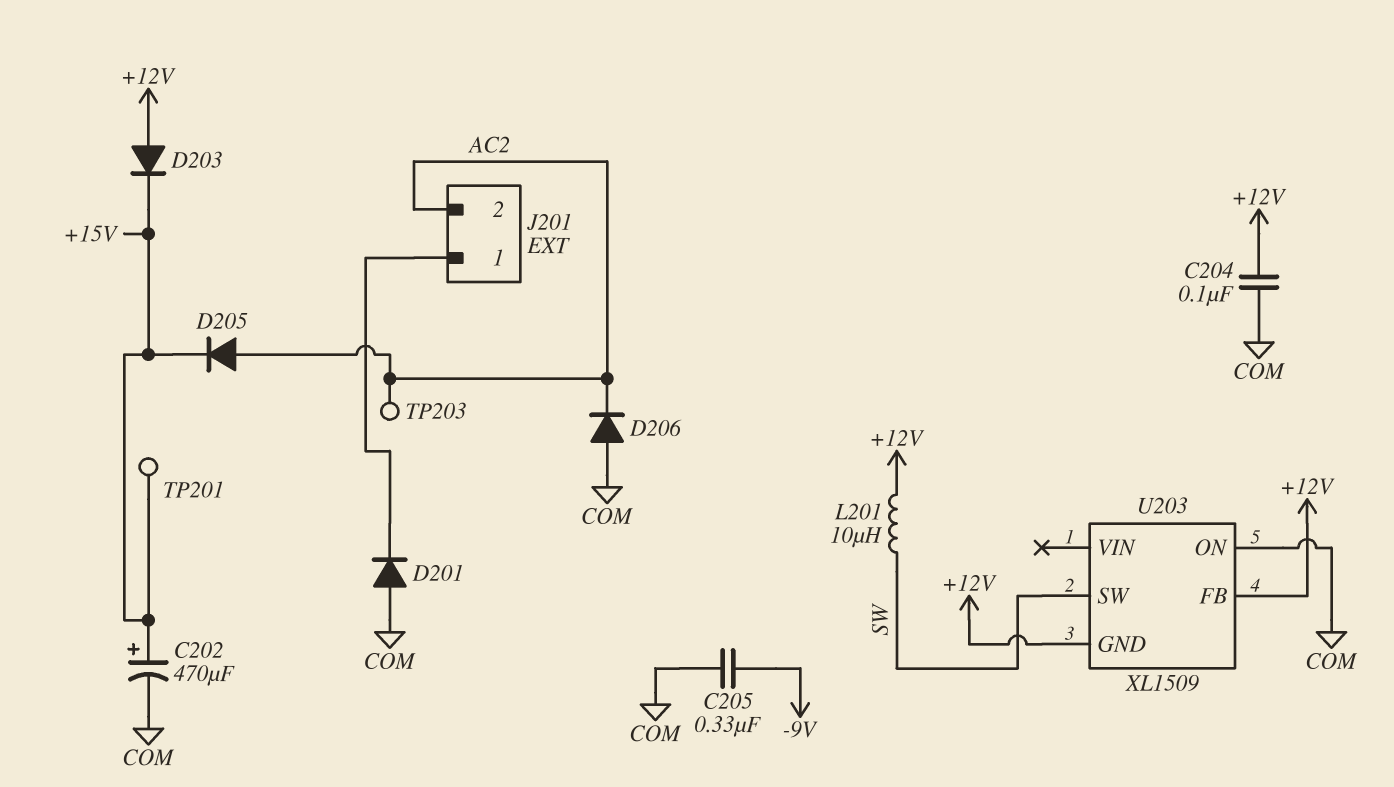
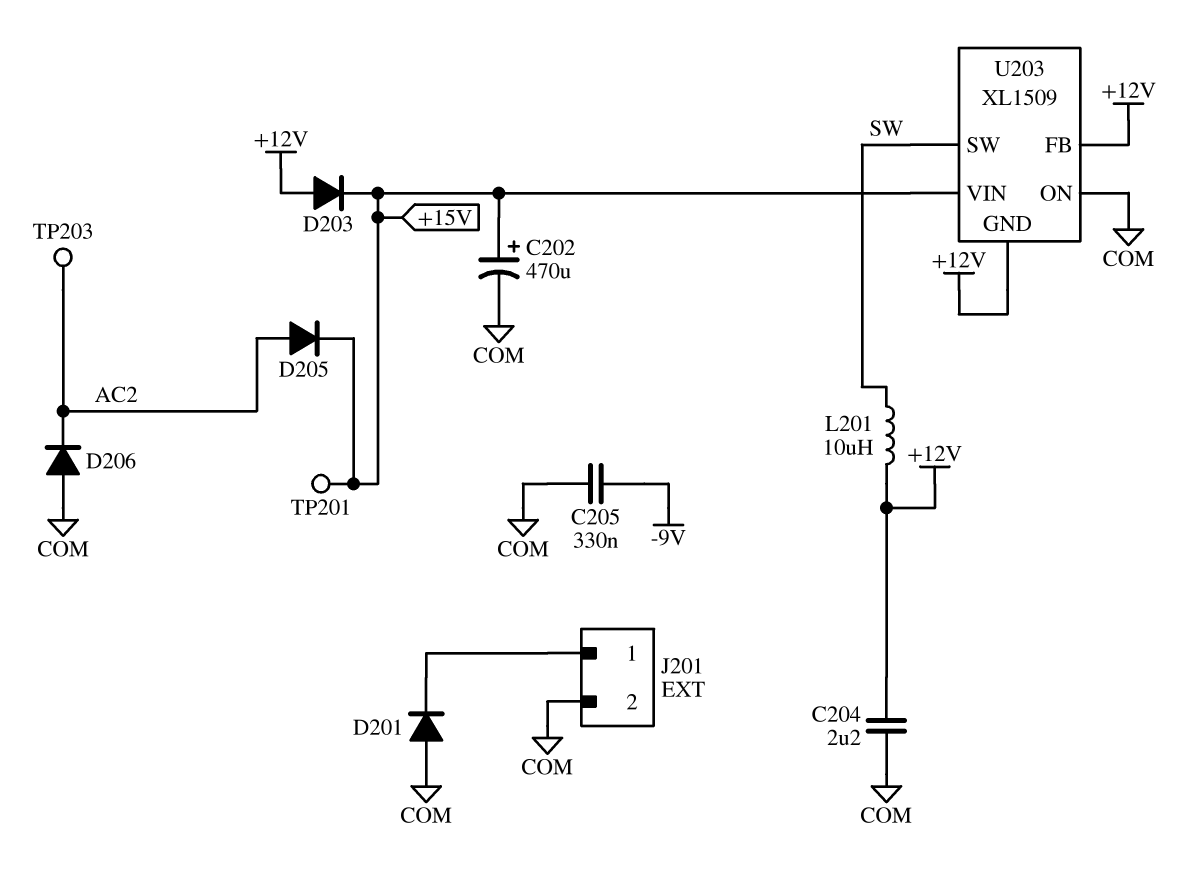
C204: 100nF (+12V, COM) -> 2.2uF (+12V, COM)
J201 pin 2: AC2 -> COM
U203 pin VIN: none -> +15V

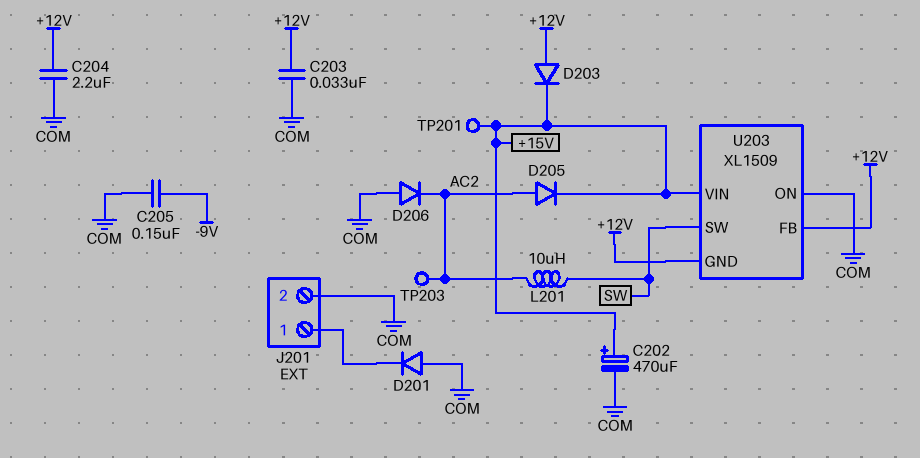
C203: none -> 33nF (+12V, COM)
C205: 330nF (-9V, COM) -> 150nF (-9V, COM)
L201: 10uH (+12V, SW) -> 10uH (AC2, SW)

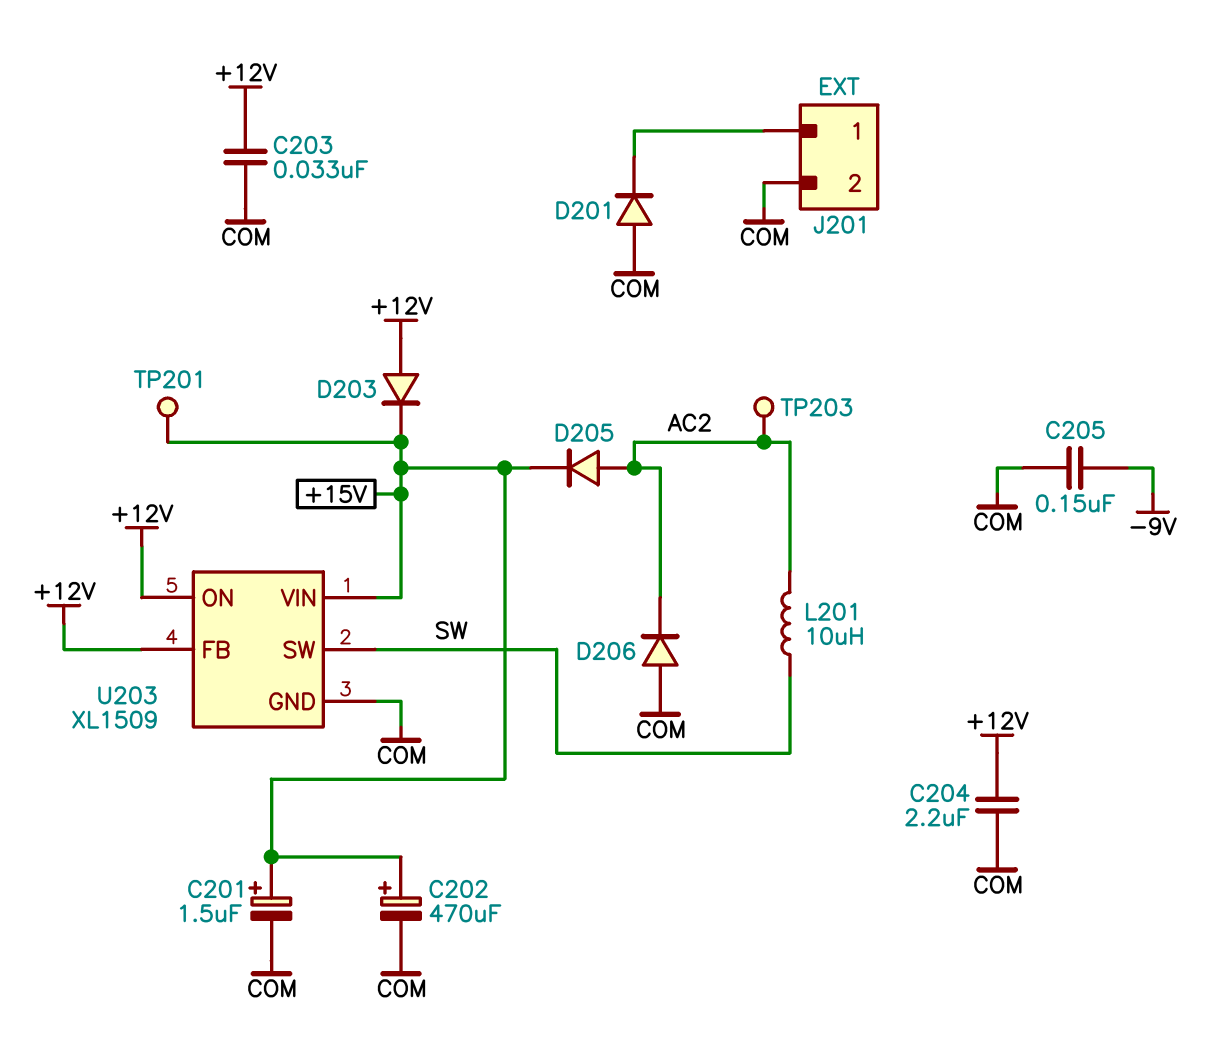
C201: none -> 1.5uF (plus +15V, minus COM)
U203 pin GND: +12V -> COM
U203 pin ON: COM -> +12V

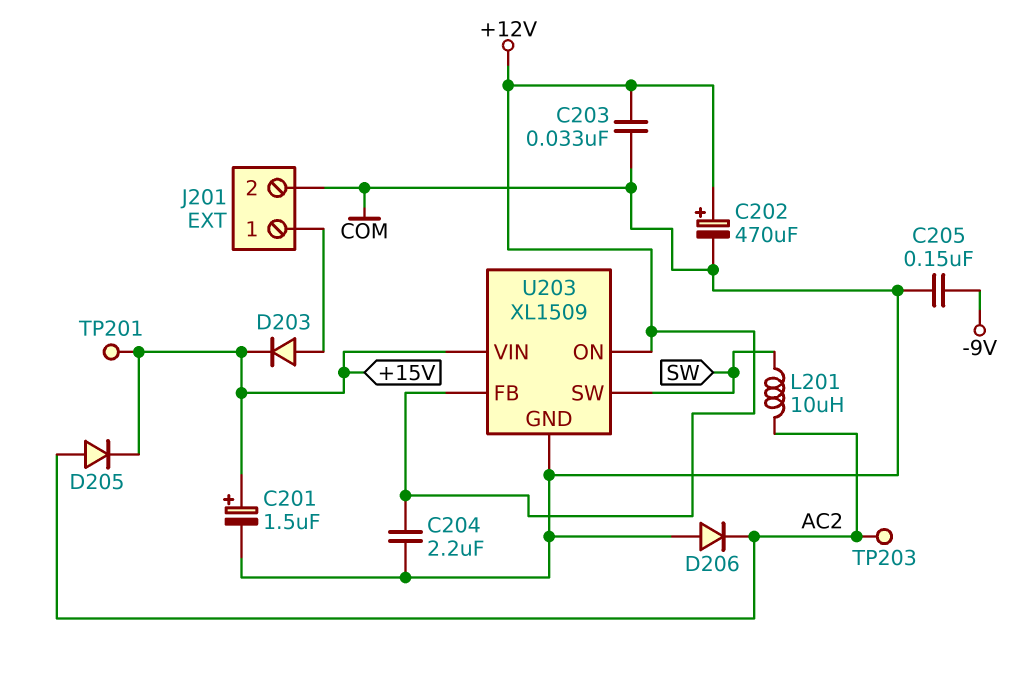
C202: 470uF (plus +15V, minus COM) -> 470uF (plus +12V, minus COM)
D201: diode (A COM, K J201/1) -> none
D203: diode (A +12V, K +15V) -> diode (A J201/1, K +15V)

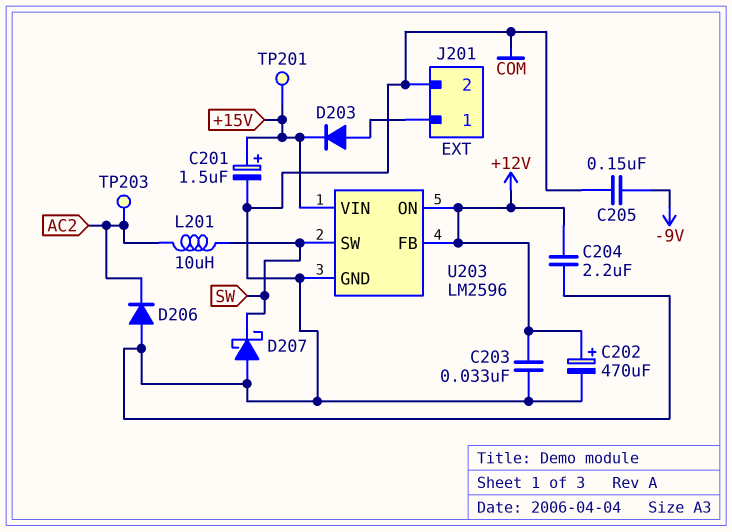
D205: diode (A AC2, K +15V) -> none
D207: none -> schottky (A COM, K SW)
U203: XL1509 -> LM2596

